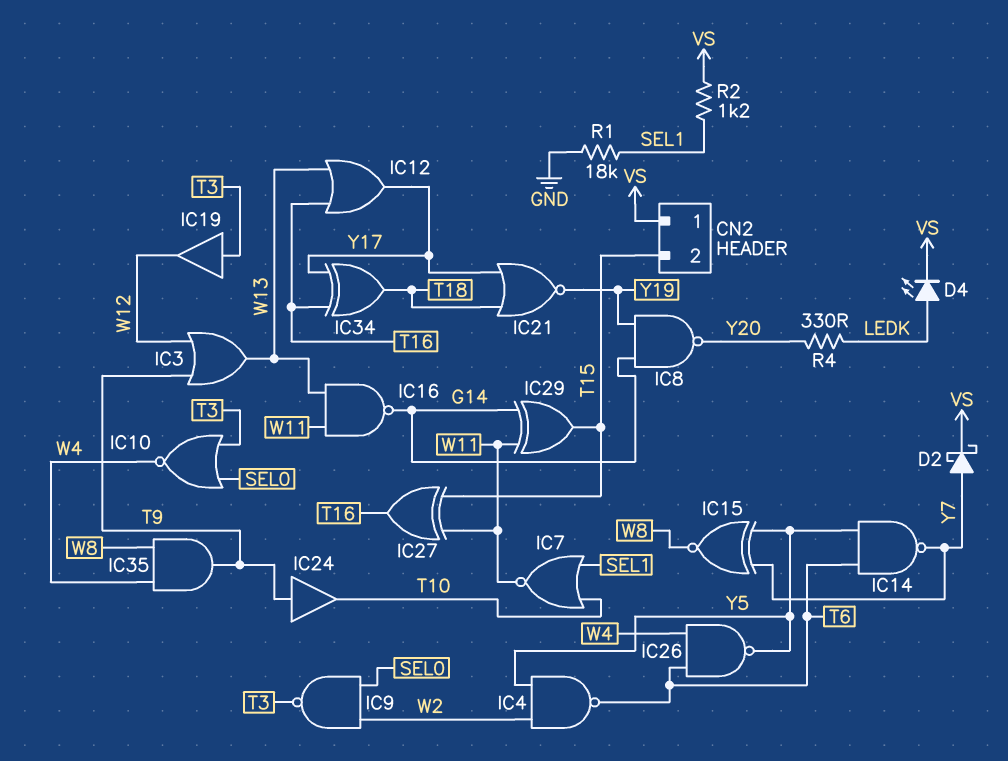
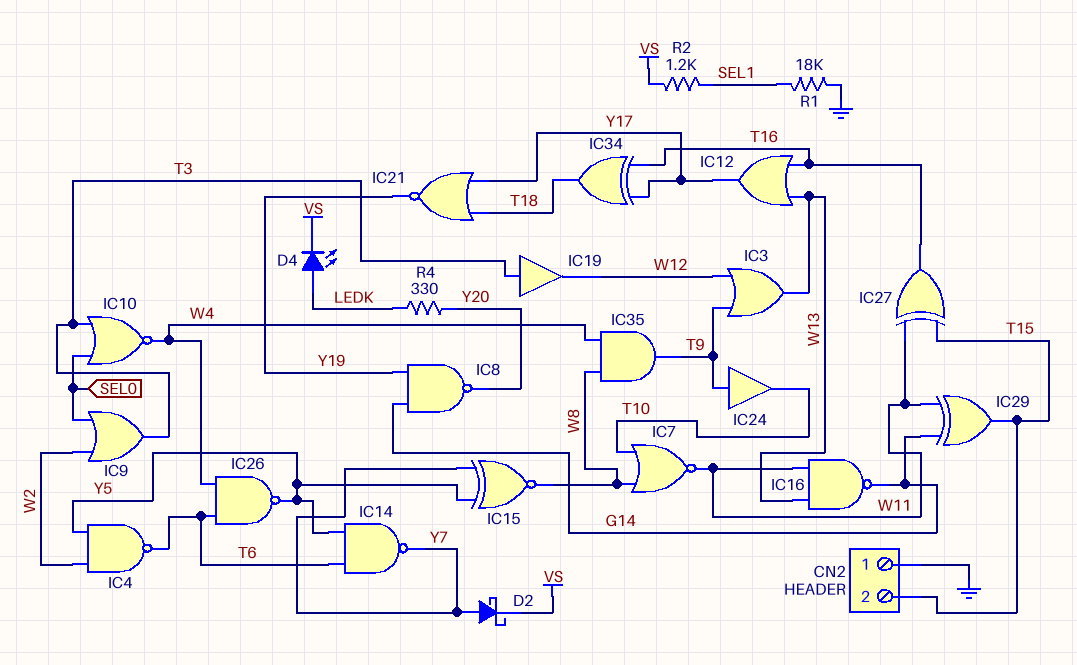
CN2 pin 1: VS -> GND
IC7: NOR (in SEL1, in T10, out W11) -> NOR (in T10, in W8, out W11)
IC9: NAND (in SEL0, in W2, out T3) -> OR (in SEL0, in W2, out T3)

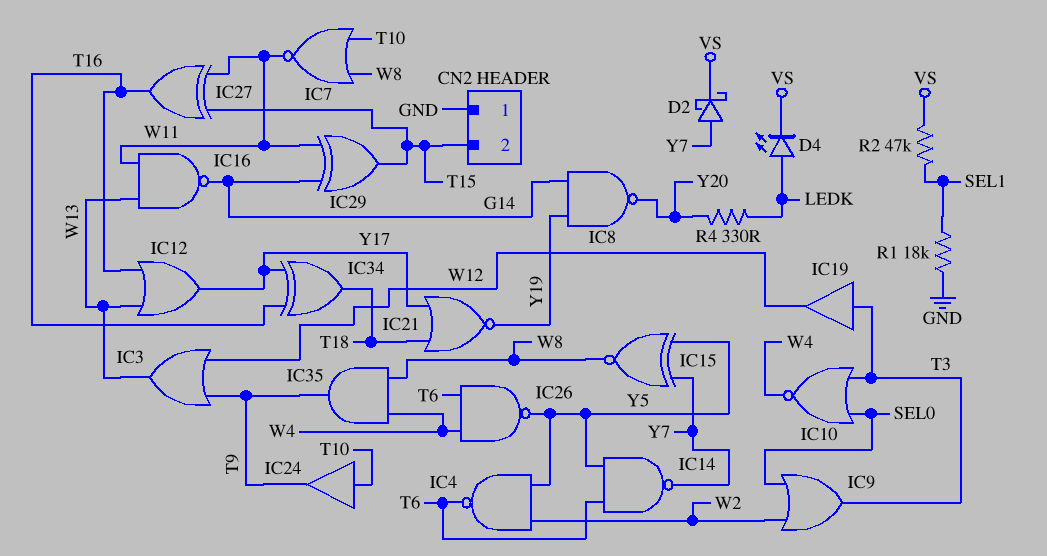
IC24: buffer (in T9, out T10) -> buffer (in T10, out T9)
R2: 1.2k (SEL1, VS) -> 47k (SEL1, VS)

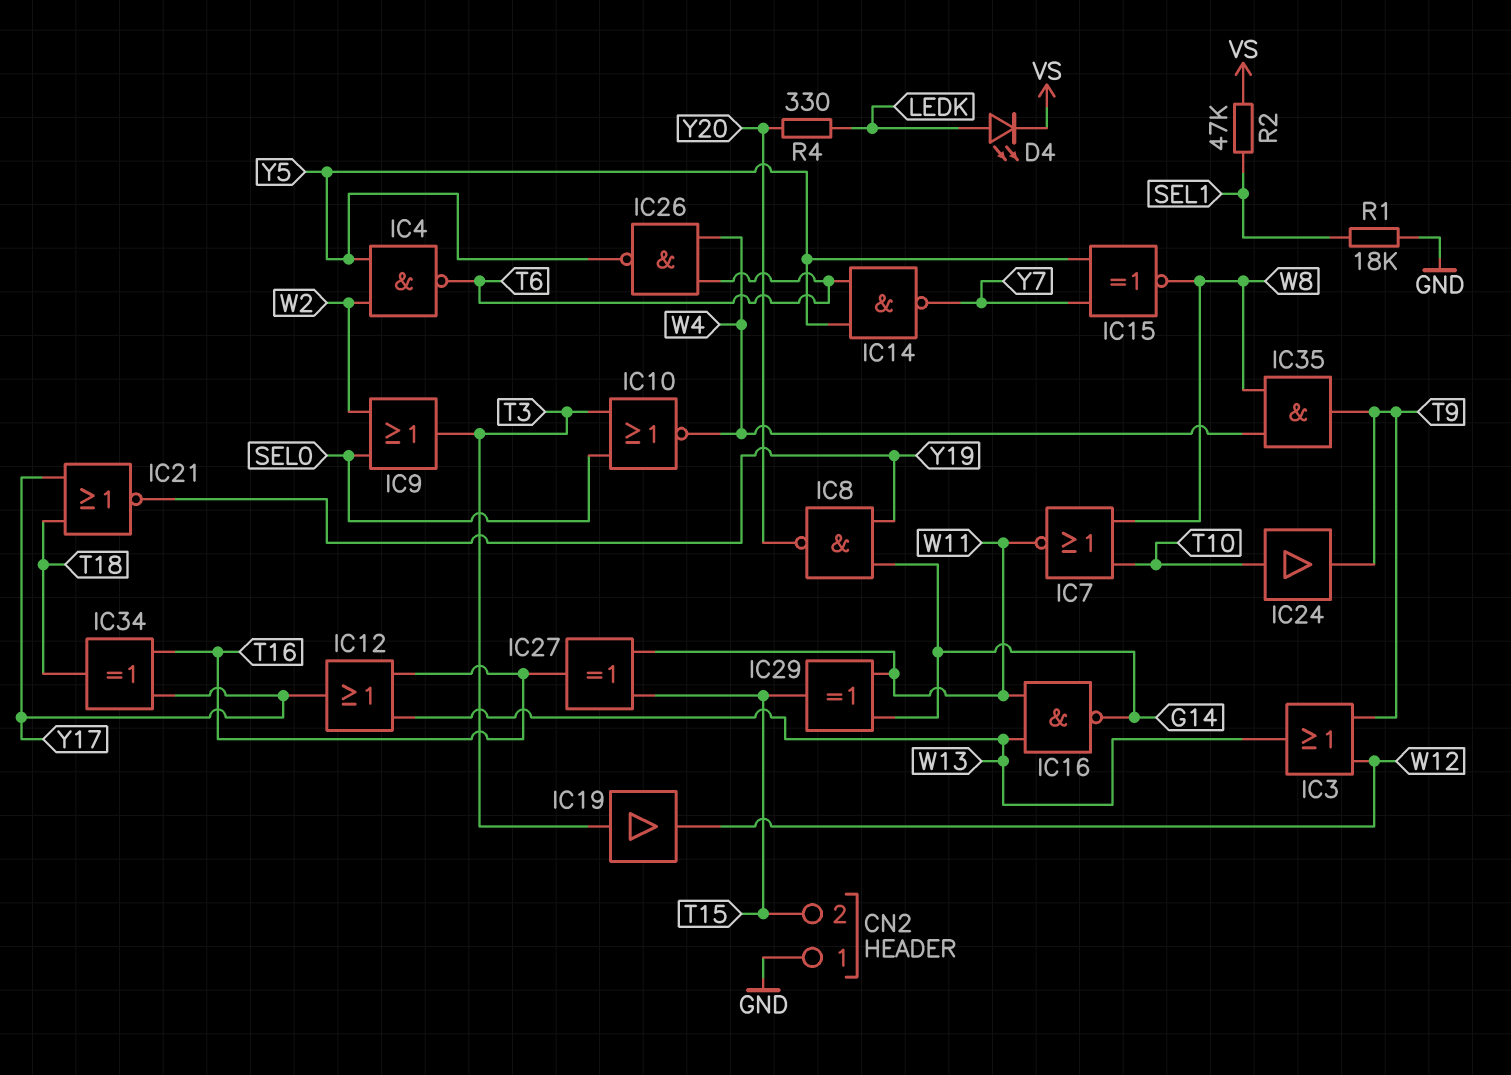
D2: schottky (A Y7, K VS) -> none

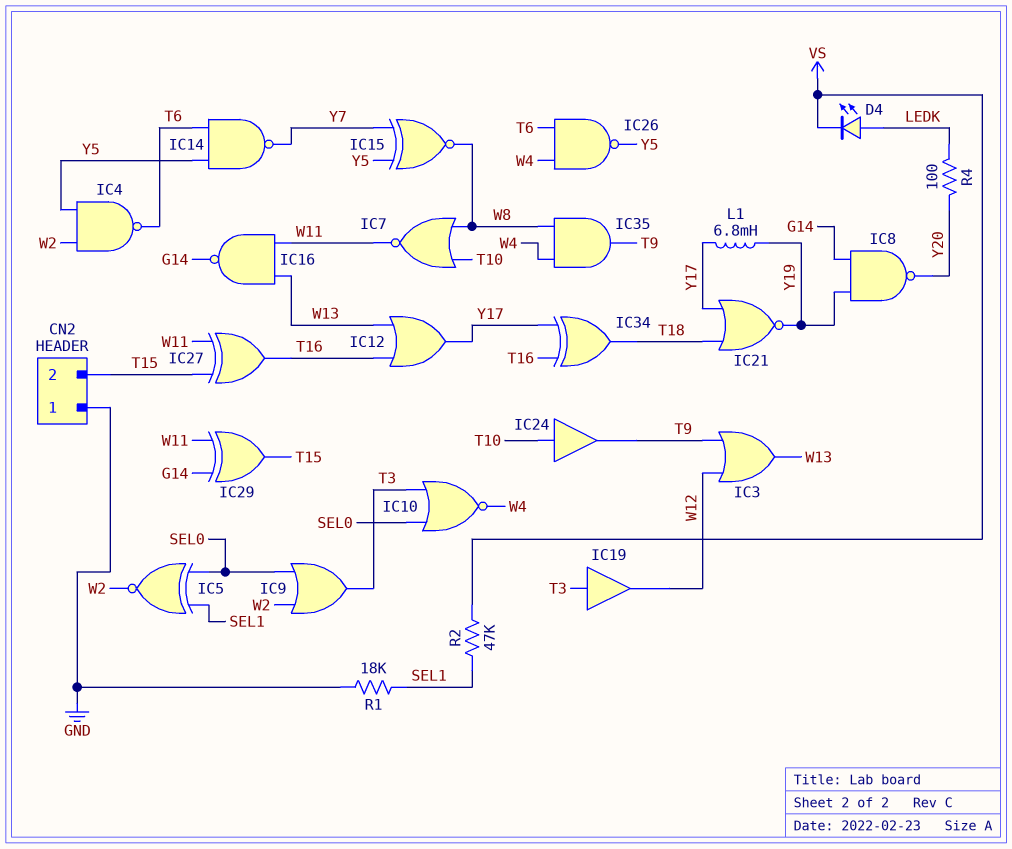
IC5: none -> XNOR (in SEL0, in SEL1, out W2)
L1: none -> 6.8mH (Y17, Y19)
R4: 330 (LEDK, Y20) -> 100 (LEDK, Y20)

